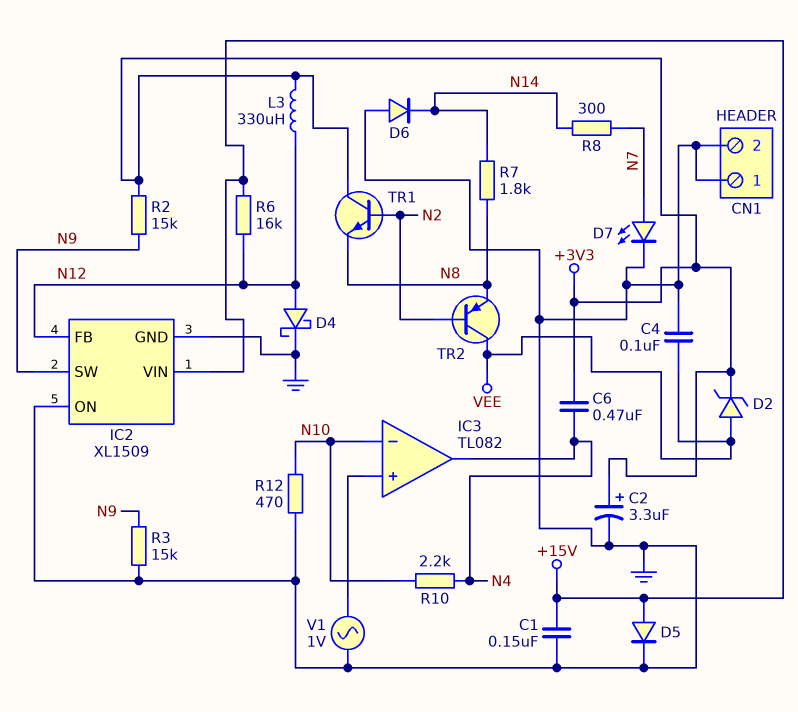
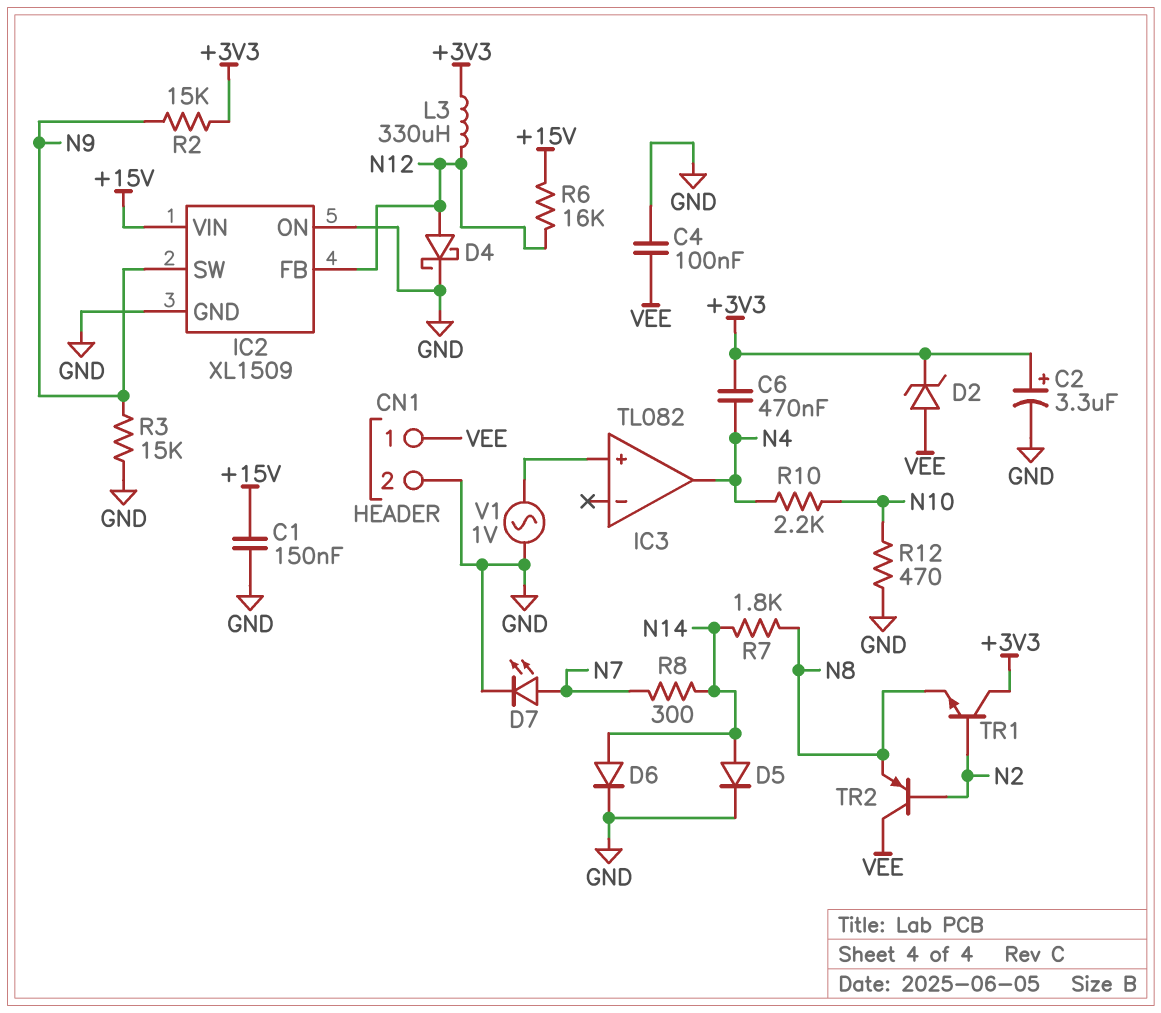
CN1 pin 1: GND -> VEE
D5: diode (A +15V, K GND) -> diode (A N14, K GND)
D6: diode (A GND, K N14) -> diode (A N14, K GND)
IC3 pin in-: N10 -> none

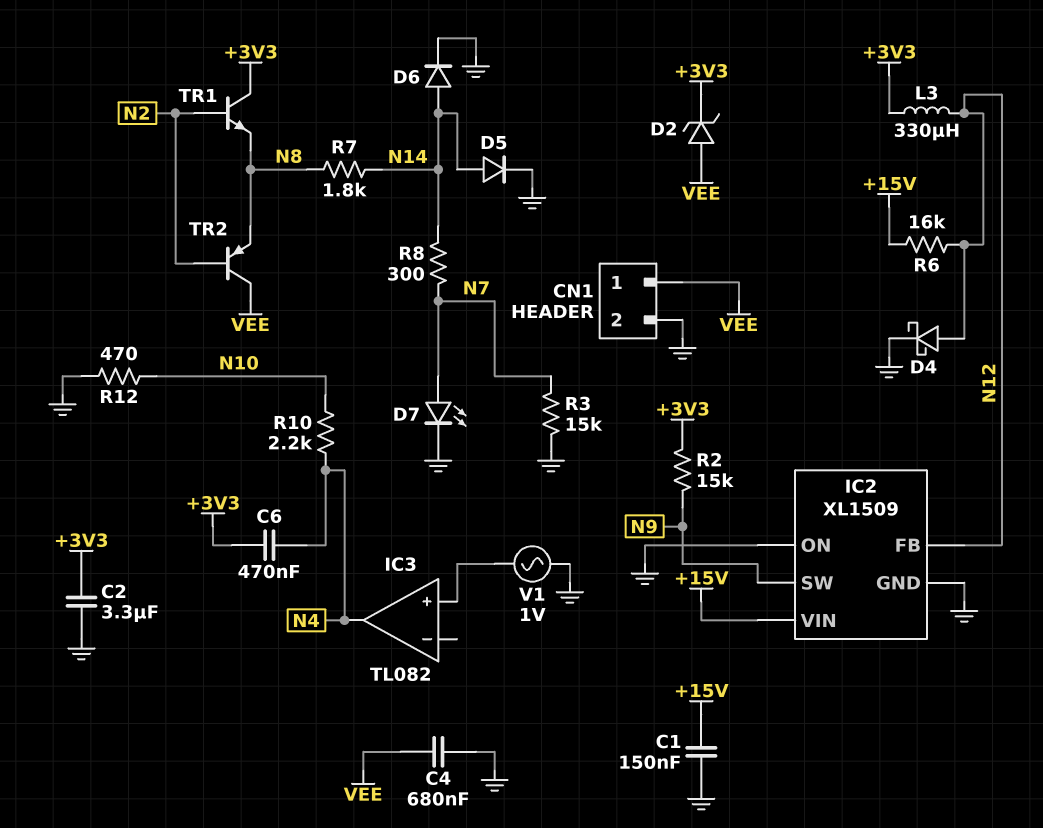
C2: 3.3uF (plus +3V3, minus GND) -> 3.3uF (+3V3, GND)
C4: 100nF (GND, VEE) -> 680nF (GND, VEE)
R3: 15k (GND, N9) -> 15k (GND, N7)

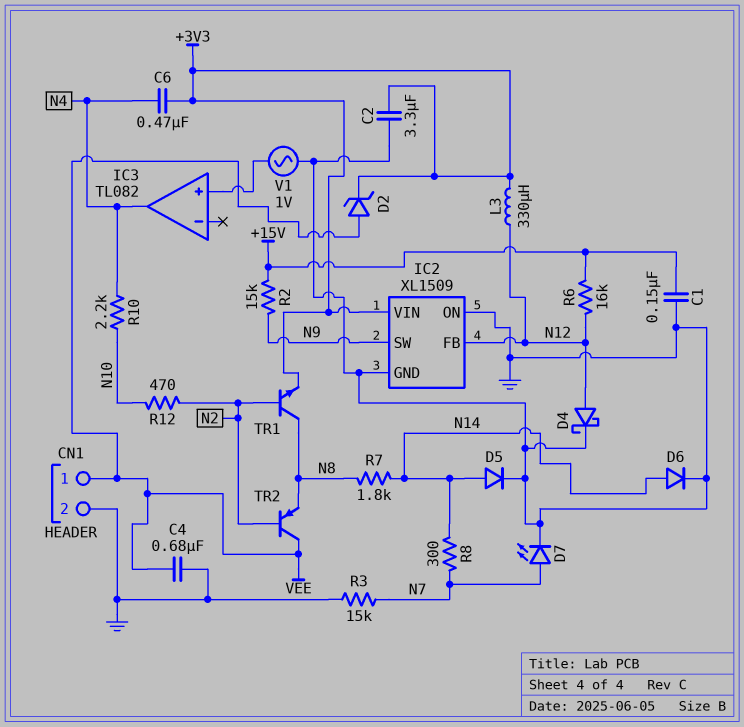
IC2 pin VIN: +15V -> +3V3
R2: 15k (+3V3, N9) -> 15k (+15V, N9)
R12: 470 (GND, N10) -> 470 (N2, N10)
TR1: NPN (B N2, C +3V3, E N8) -> NPN (B N2, C N8, E +3V3)

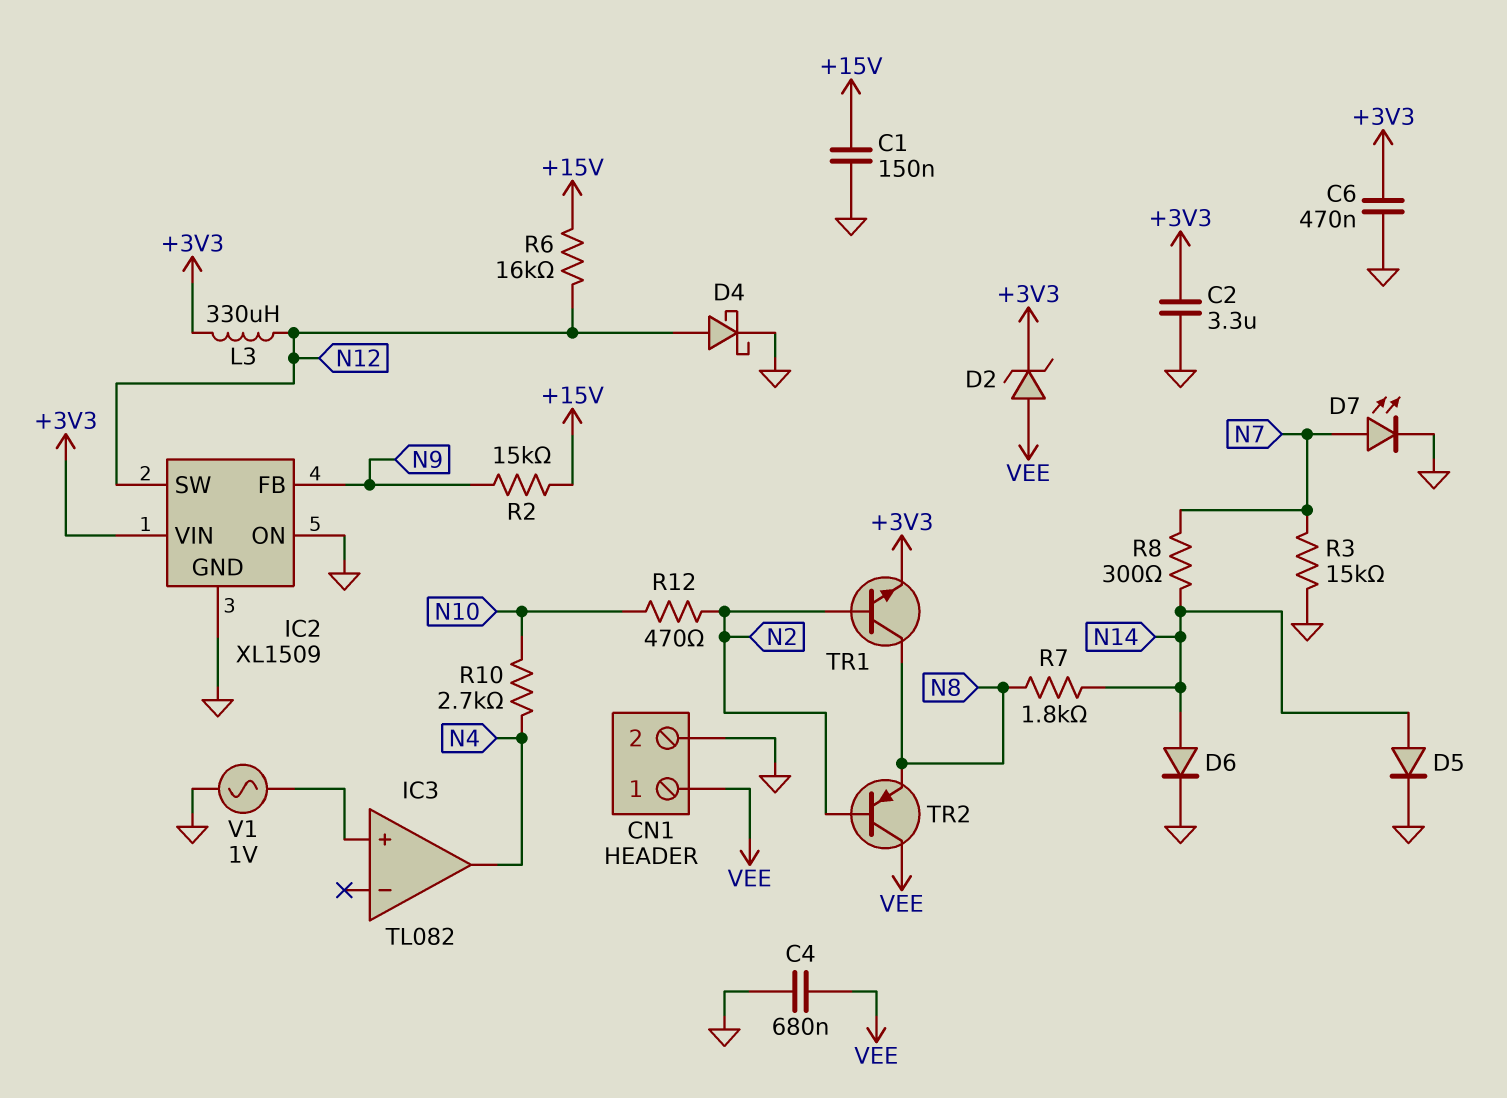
C6: 470nF (+3V3, N4) -> 470nF (+3V3, GND)
IC2 pin FB: N12 -> N9
IC2 pin SW: N9 -> N12
R10: 2.2k (N4, N10) -> 2.7k (N4, N10)

